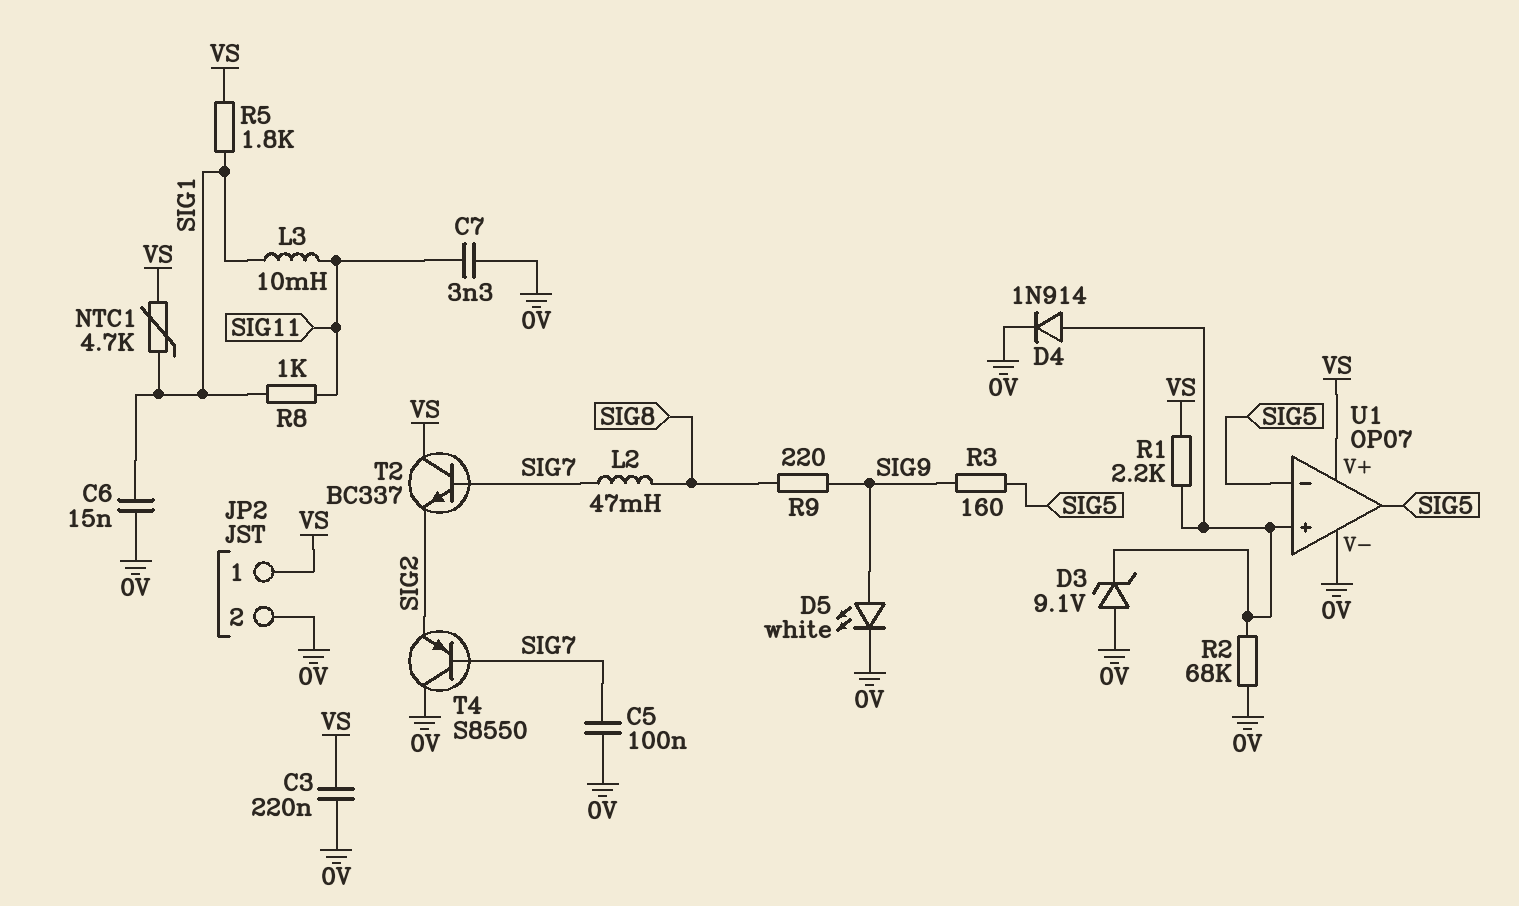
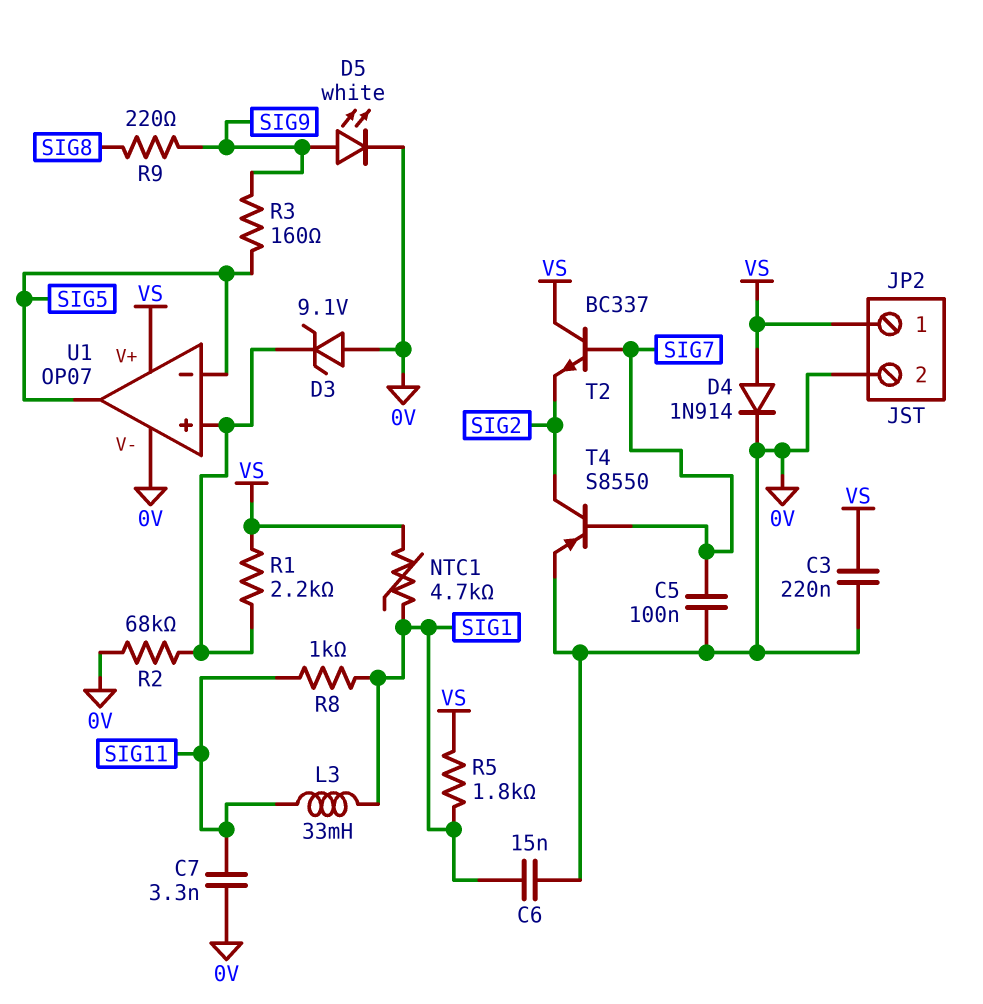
D4: diode 1N914 (A U1/in+, K 0V) -> diode 1N914 (A VS, K 0V)
L2: 47mH (SIG7, SIG8) -> none
L3: 10mH (SIG1, SIG11) -> 33mH (SIG1, SIG11)
T4: PNP S8550 (B SIG7, C 0V, E SIG2) -> PNP S8550 (B SIG7, C SIG2, E 0V)

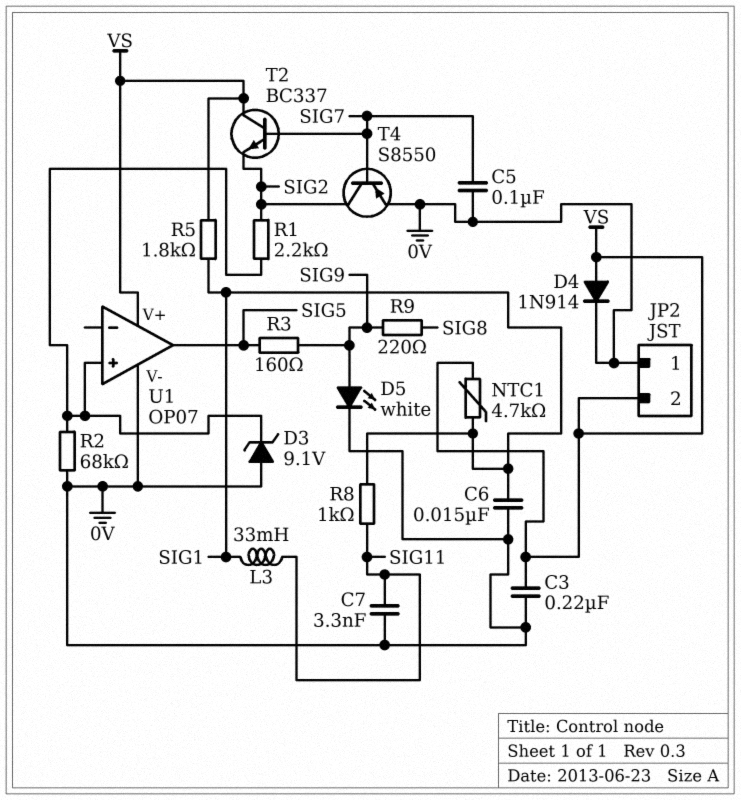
JP2 pin 1: VS -> 0V
JP2 pin 2: 0V -> VS
R1: 2.2k (U1/in+, VS) -> 2.2k (SIG2, U1/in+)
U1 pin in-: SIG5 -> none

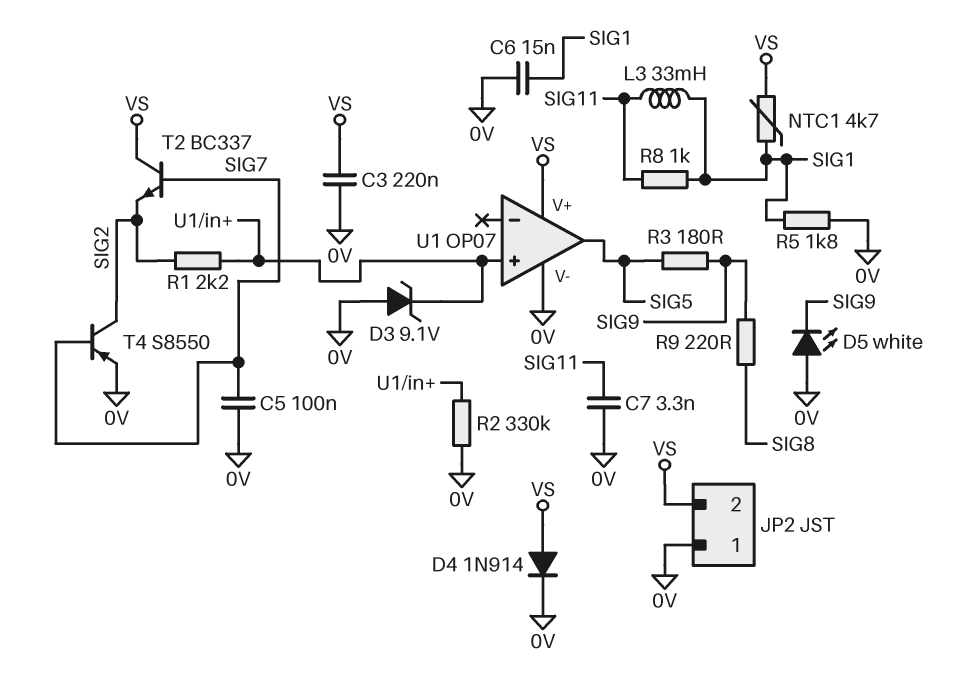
D5: LED white (A SIG9, K 0V) -> LED white (A 0V, K SIG9)
R2: 68k (0V, U1/in+) -> 330k (0V, U1/in+)
R3: 160 (SIG5, SIG9) -> 180 (SIG5, SIG9)
R5: 1.8k (SIG1, VS) -> 1.8k (0V, SIG1)

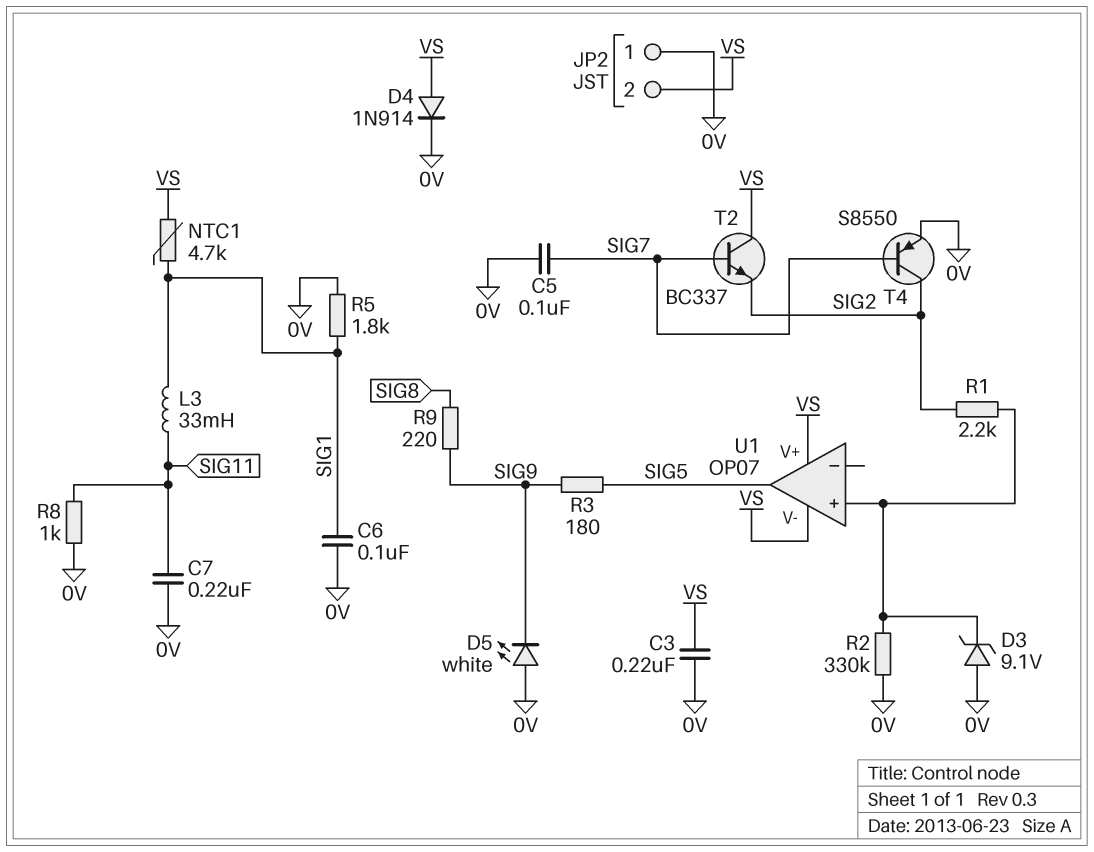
C6: 15nF (0V, SIG1) -> 100nF (0V, SIG1)
C7: 3.3nF (0V, SIG11) -> 220nF (0V, SIG11)
R8: 1k (SIG1, SIG11) -> 1k (0V, SIG11)
U1 pin V-: 0V -> VS

